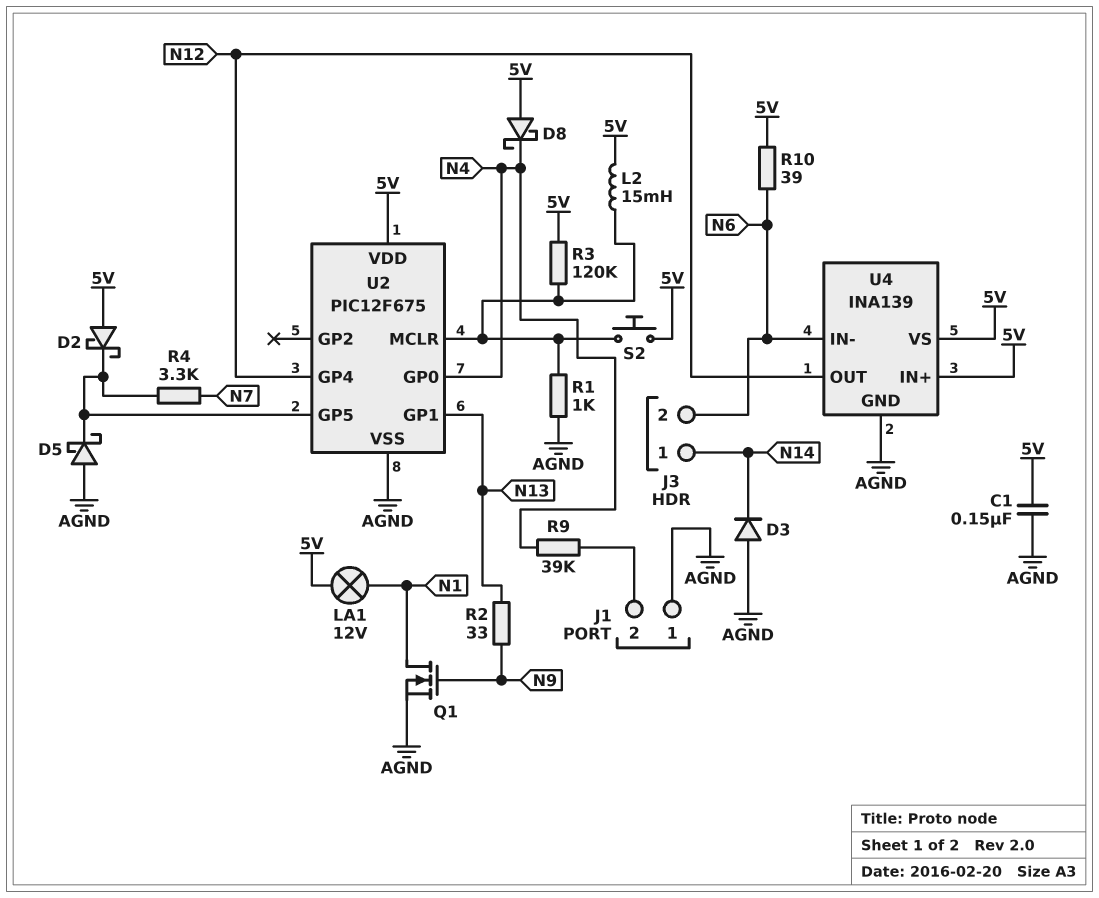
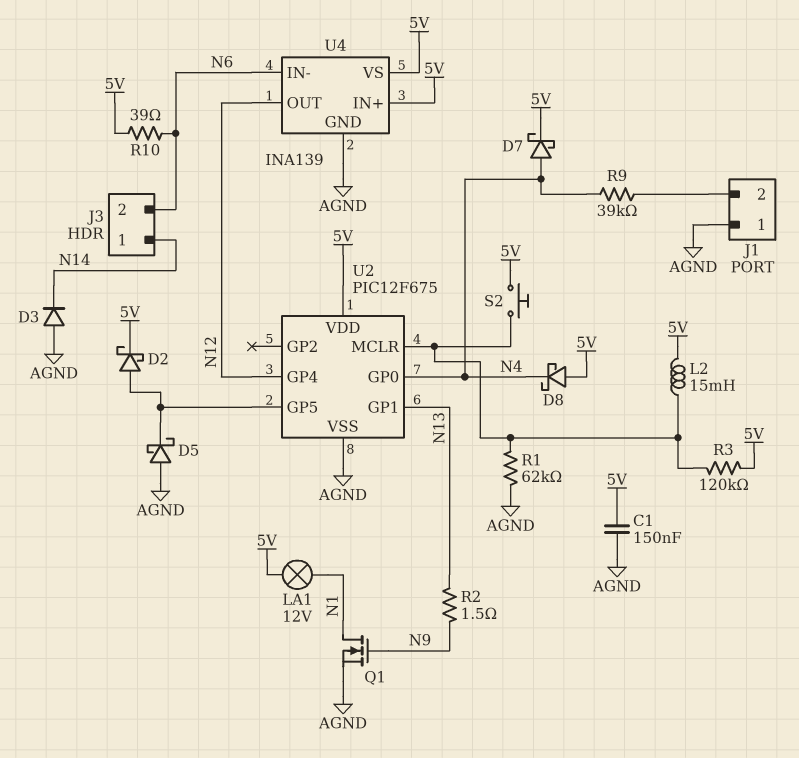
D2: schottky (A 5V, K U2/GP5) -> schottky (A U2/GP5, K 5V)
D7: none -> schottky (A N4, K 5V)
R1: 1k (AGND, U2/MCLR) -> 62k (AGND, U2/MCLR)
R2: 33 (N9, N13) -> 1.5 (N9, N13)
R4: 3.3k (N7, U2/GP5) -> none

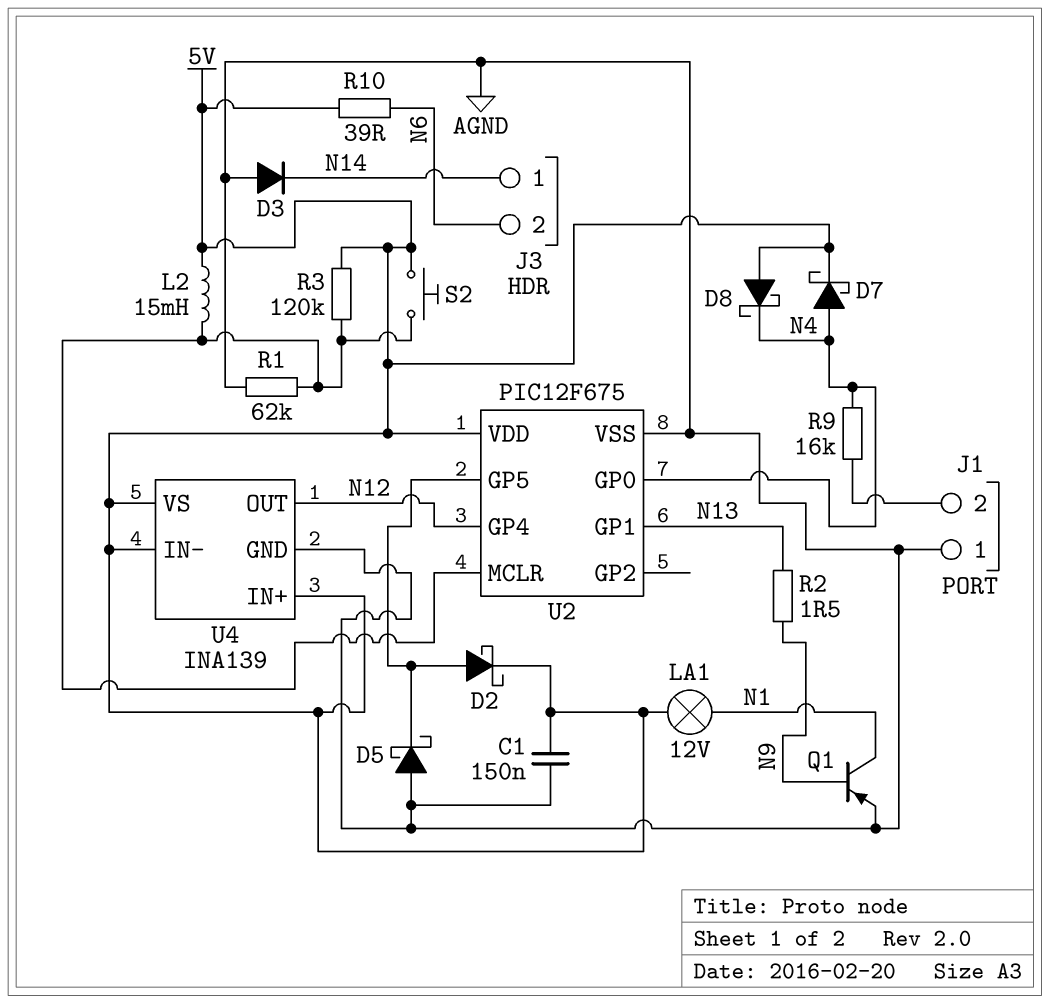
Q1: NMOS (G N9, D N1, S AGND) -> PNP (B N9, C N1, E AGND)
R9: 39k (J1/2, N4) -> 16k (J1/2, N4)
U4 pin IN-: N6 -> 5V

